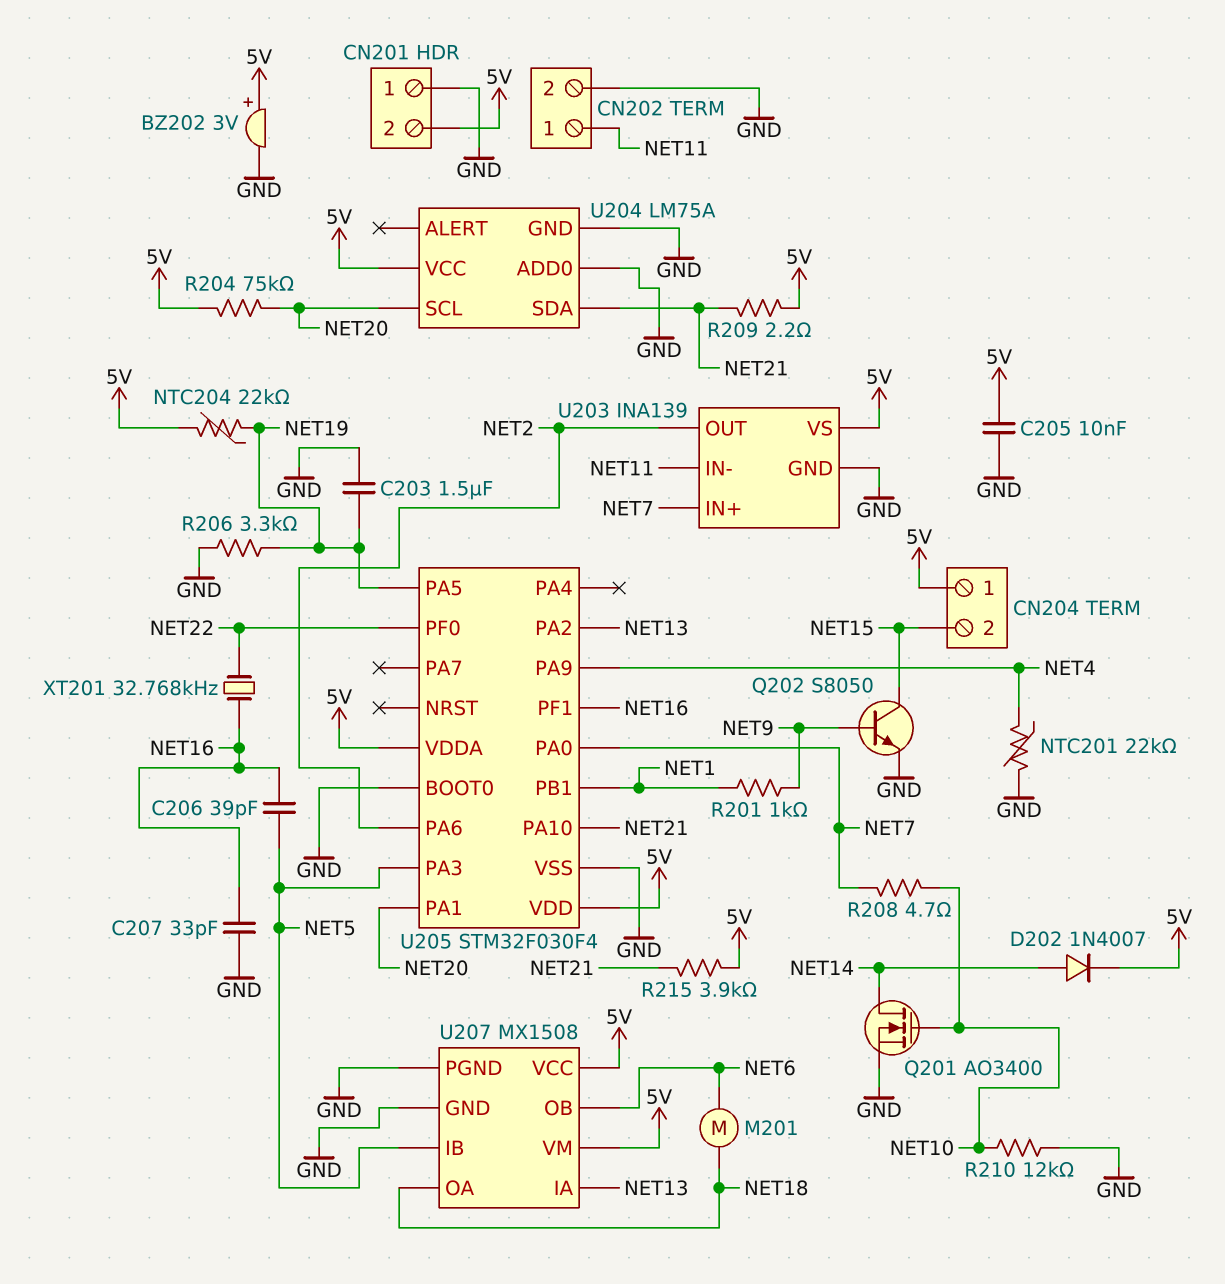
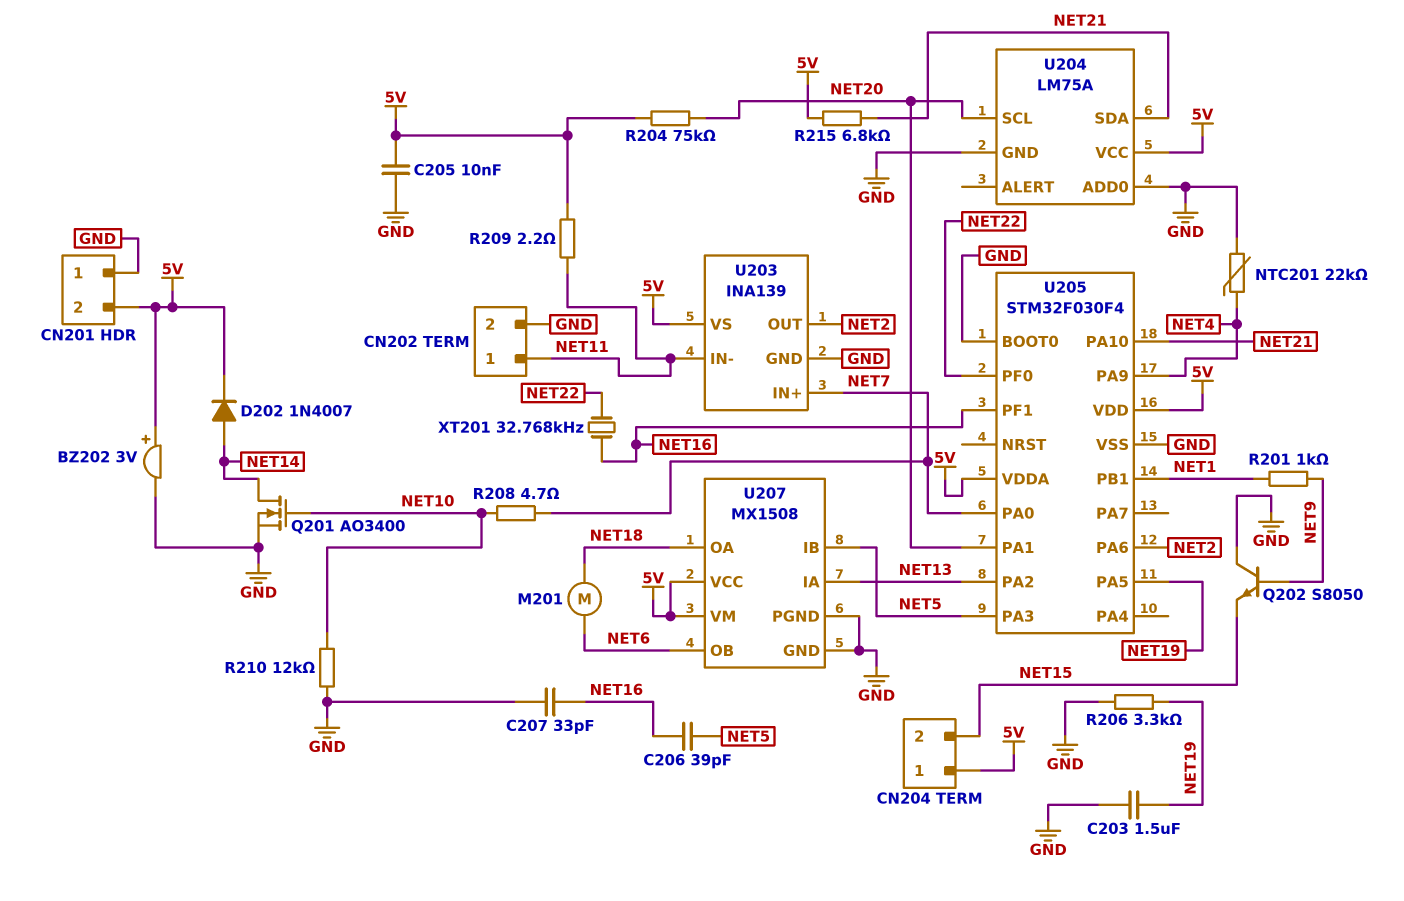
NTC204: 22k (5V, NET19) -> none
Q202: NPN S8050 (B NET9, C NET15, E GND) -> NPN S8050 (B NET9, C GND, E NET15)
R209: 2.2 (5V, NET21) -> 2.2 (5V, NET11)
R215: 3.9k (5V, NET21) -> 6.8k (5V, NET21)

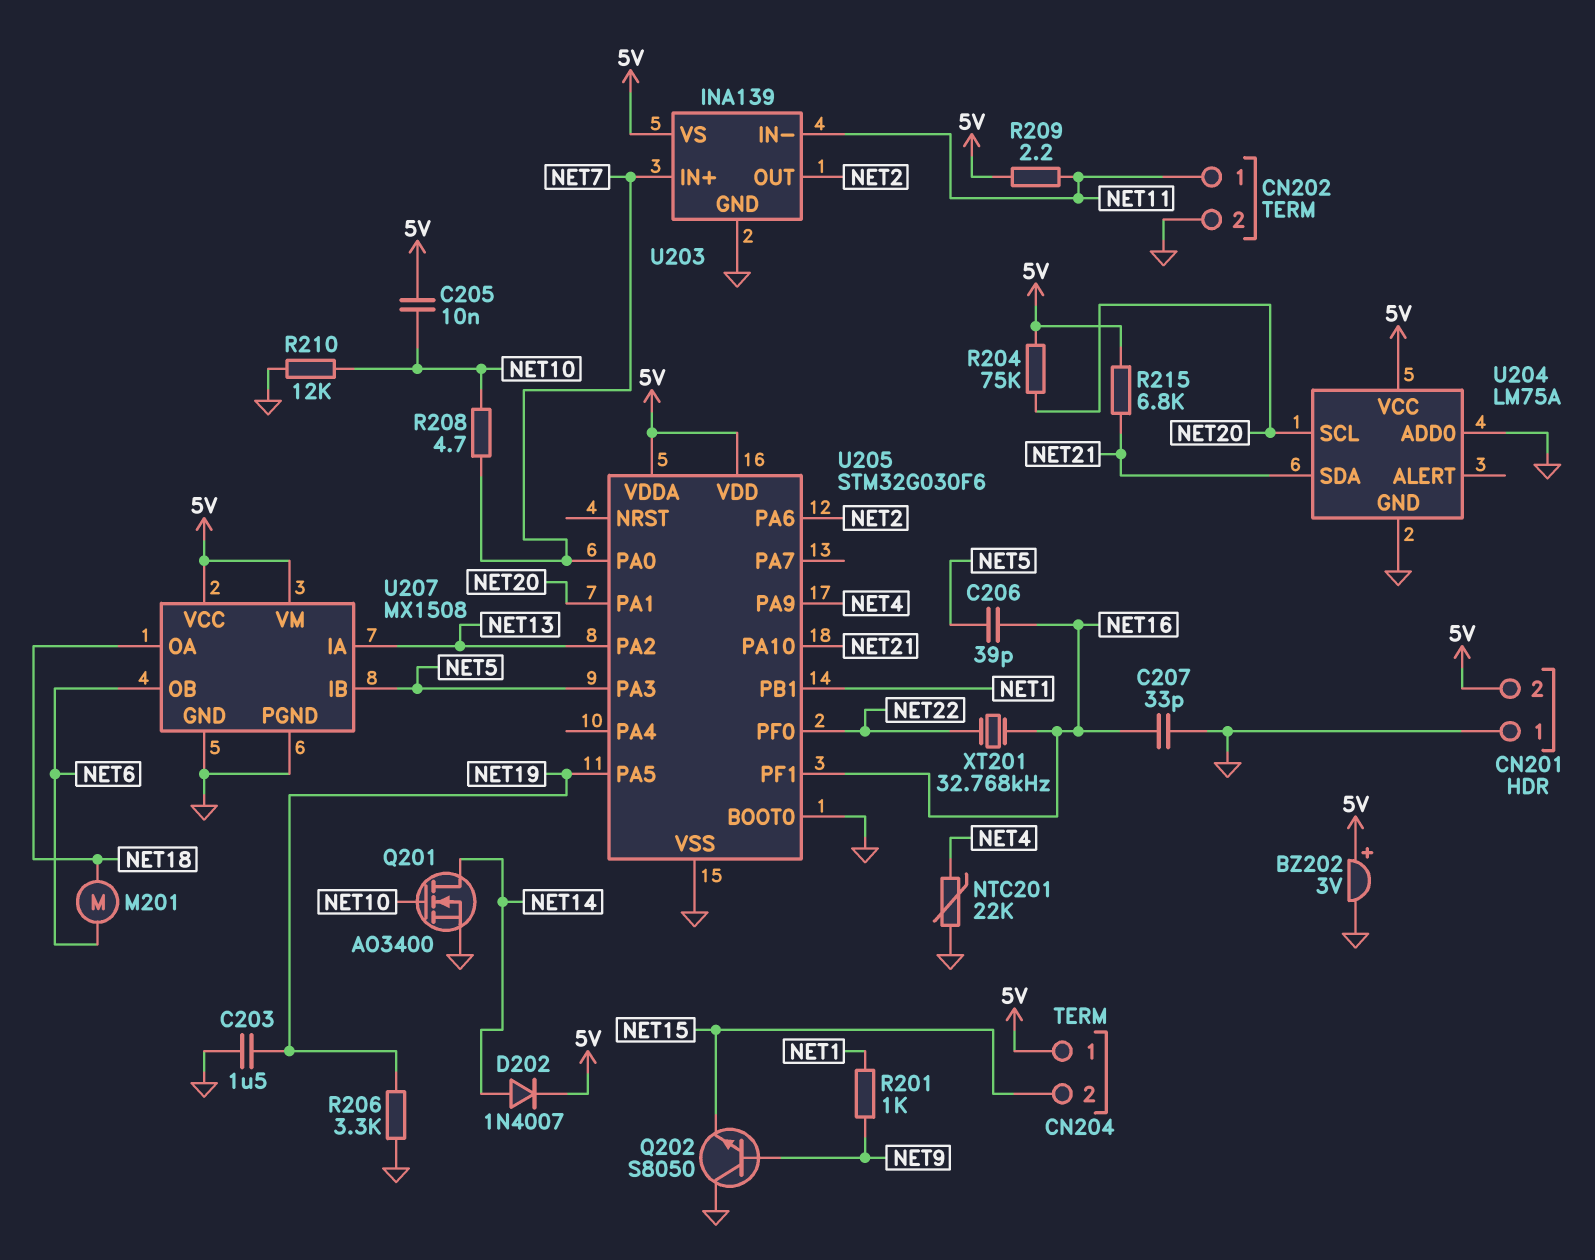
C205: 10nF (5V, GND) -> 10nF (5V, NET10)
U205: STM32F030F4 -> STM32G030F6

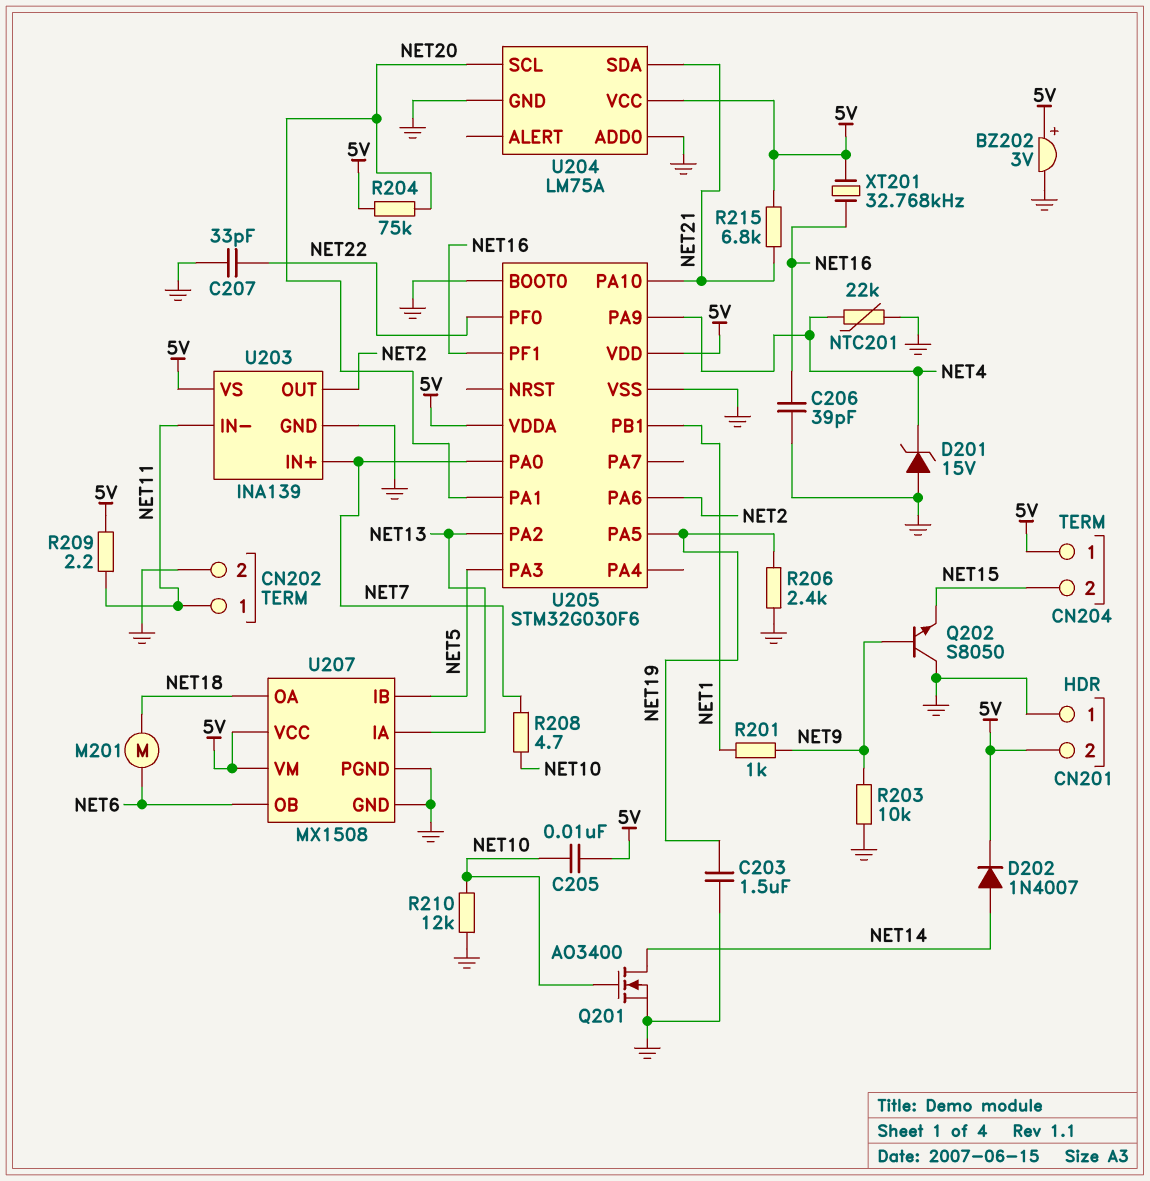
C206: 39pF (NET5, NET16) -> 39pF (GND, NET16)
C207: 33pF (GND, NET16) -> 33pF (GND, NET22)
D201: none -> zener 15V (A GND, K NET4)
R203: none -> 10k (GND, NET9)
R206: 3.3k (GND, NET19) -> 2.4k (GND, NET19)
XT201: 32.768kHz (NET16, NET22) -> 32.768kHz (5V, NET16)

